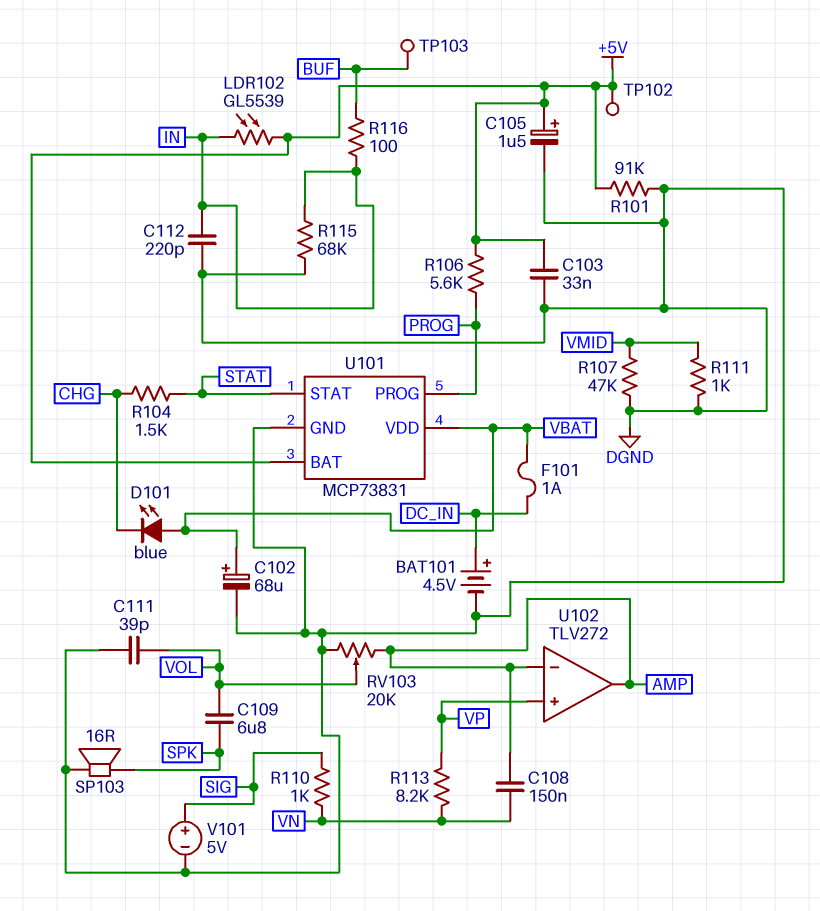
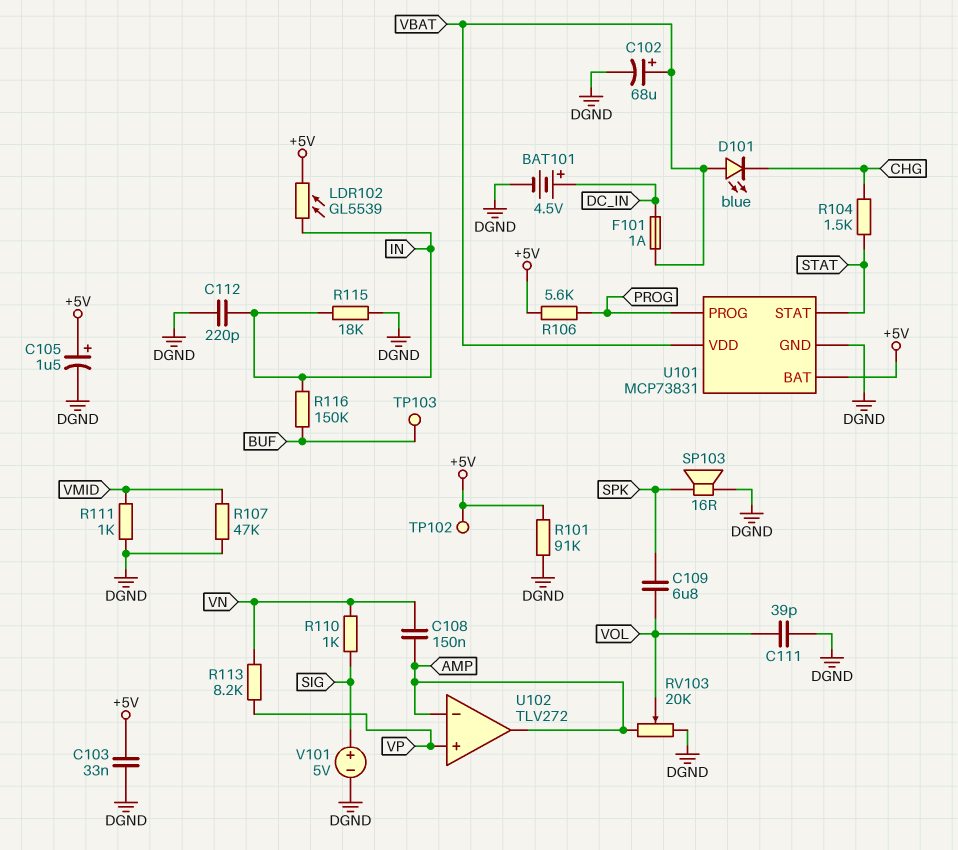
R115: 68k (DGND, IN) -> 18k (DGND, IN)
R116: 100 (BUF, IN) -> 150k (BUF, IN)

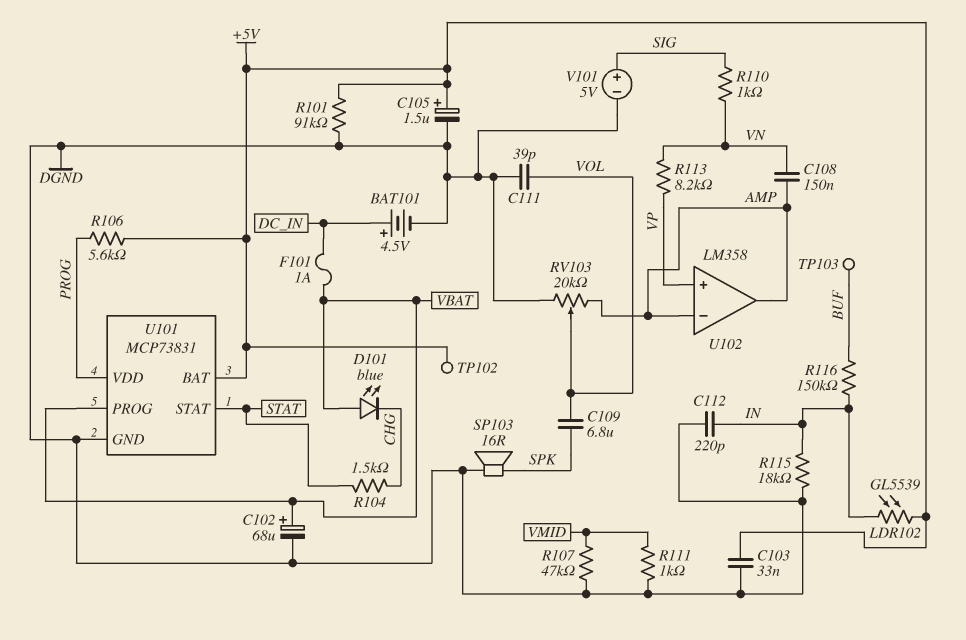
U101 pin PROG: PROG -> VBAT
U101 pin VDD: VBAT -> PROG
U102: TLV272 -> LM358

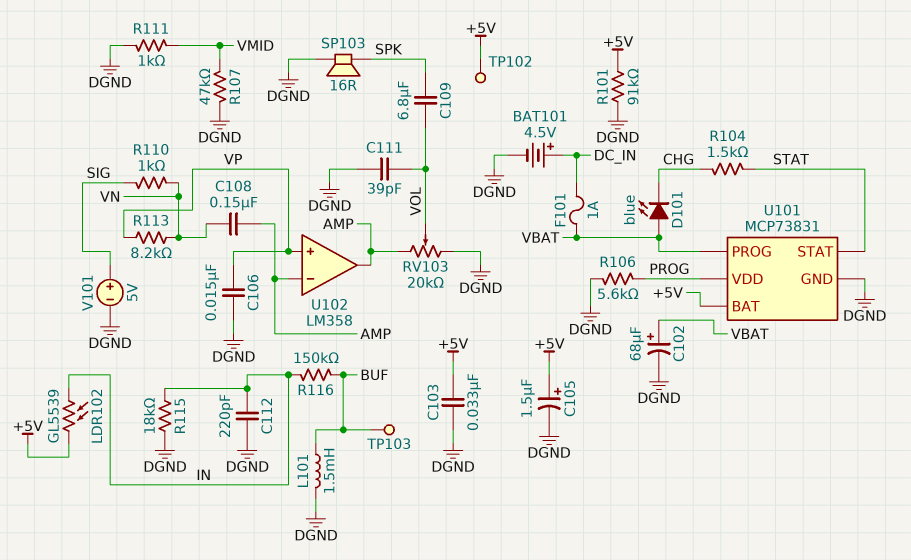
C106: none -> 15nF (DGND, VP)
L101: none -> 1.5mH (BUF, DGND)
R106: 5.6k (+5V, PROG) -> 5.6k (DGND, PROG)

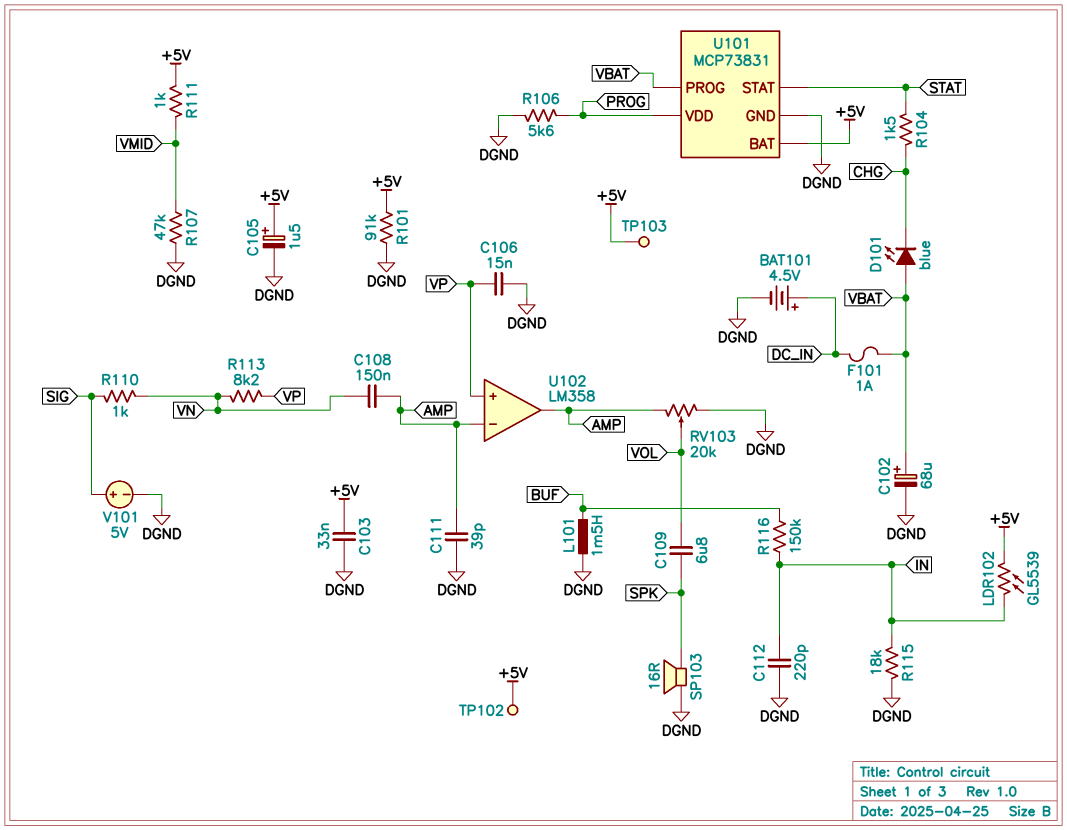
C111: 39pF (DGND, VOL) -> 39pF (AMP, DGND)
R111: 1k (DGND, VMID) -> 1k (+5V, VMID)
TP103: test point (BUF) -> test point (+5V)

